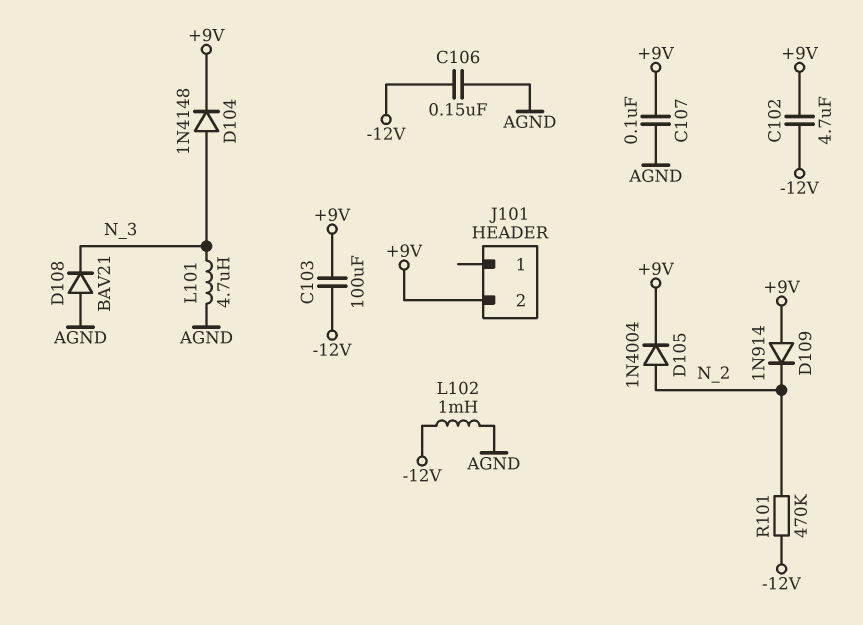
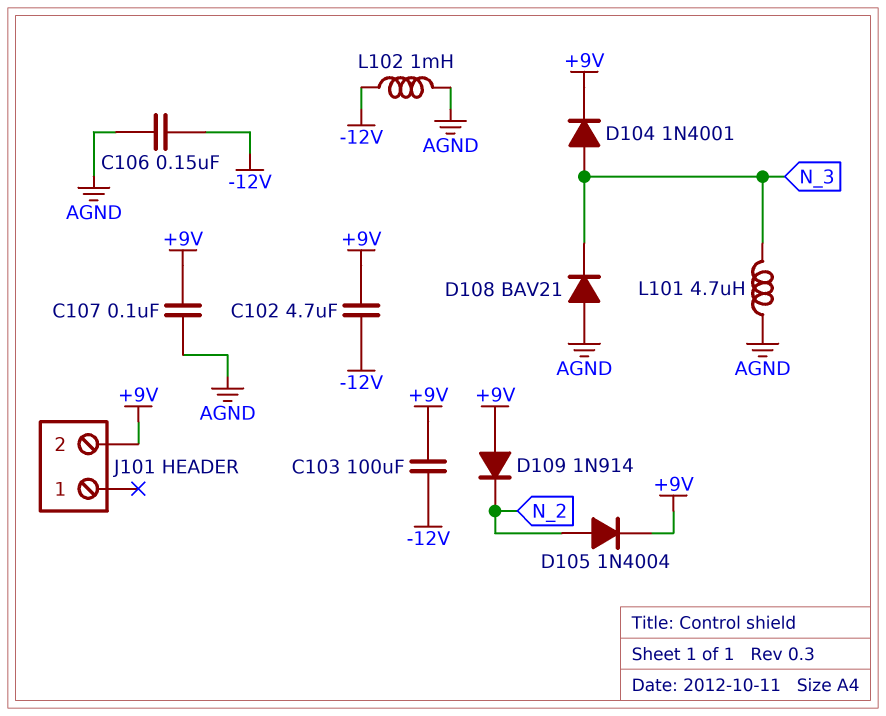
D104: diode 1N4148 (A N_3, K +9V) -> diode 1N4001 (A N_3, K +9V)
R101: 470k (-12V, N_2) -> none

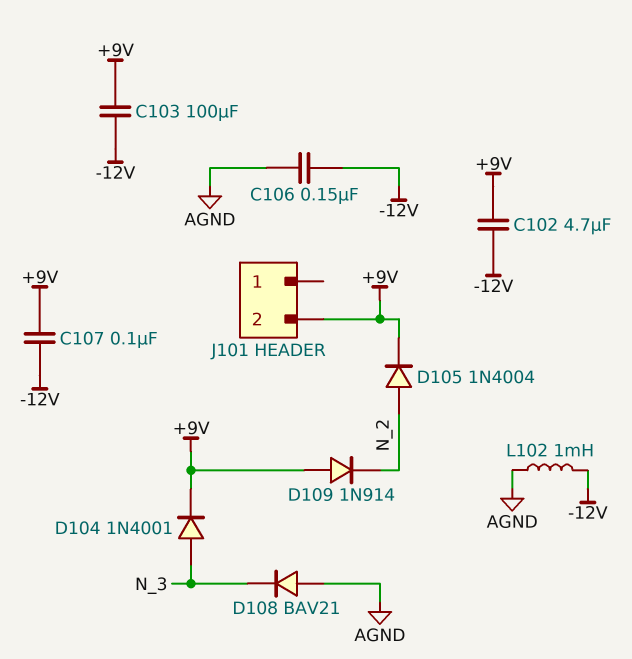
C107: 100nF (+9V, AGND) -> 100nF (+9V, -12V)
L101: 4.7uH (AGND, N_3) -> none

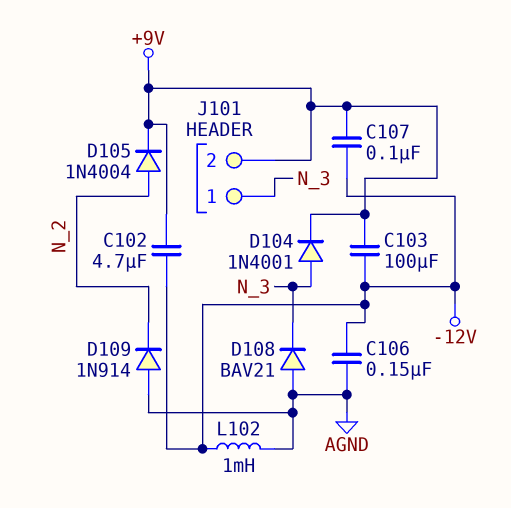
D109: diode 1N914 (A +9V, K N_2) -> diode 1N914 (A AGND, K N_2)
J101 pin 1: none -> N_3

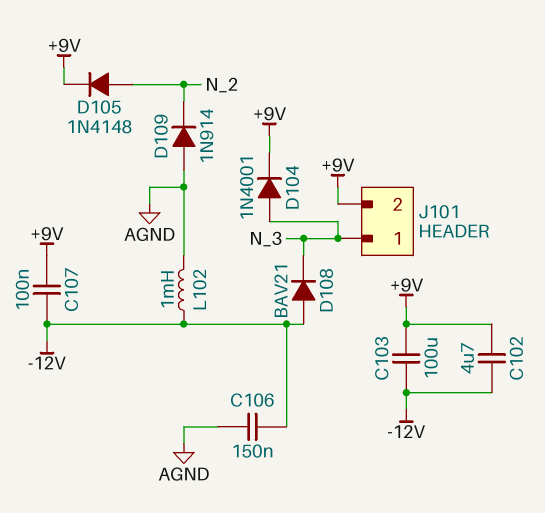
D105: diode 1N4004 (A N_2, K +9V) -> diode 1N4148 (A N_2, K +9V)
D108: diode BAV21 (A AGND, K N_3) -> diode BAV21 (A -12V, K N_3)

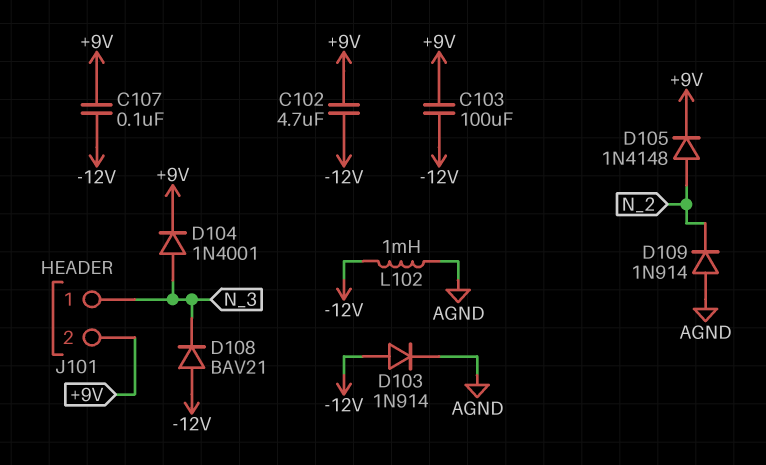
C106: 150nF (-12V, AGND) -> none
D103: none -> diode 1N914 (A -12V, K AGND)

